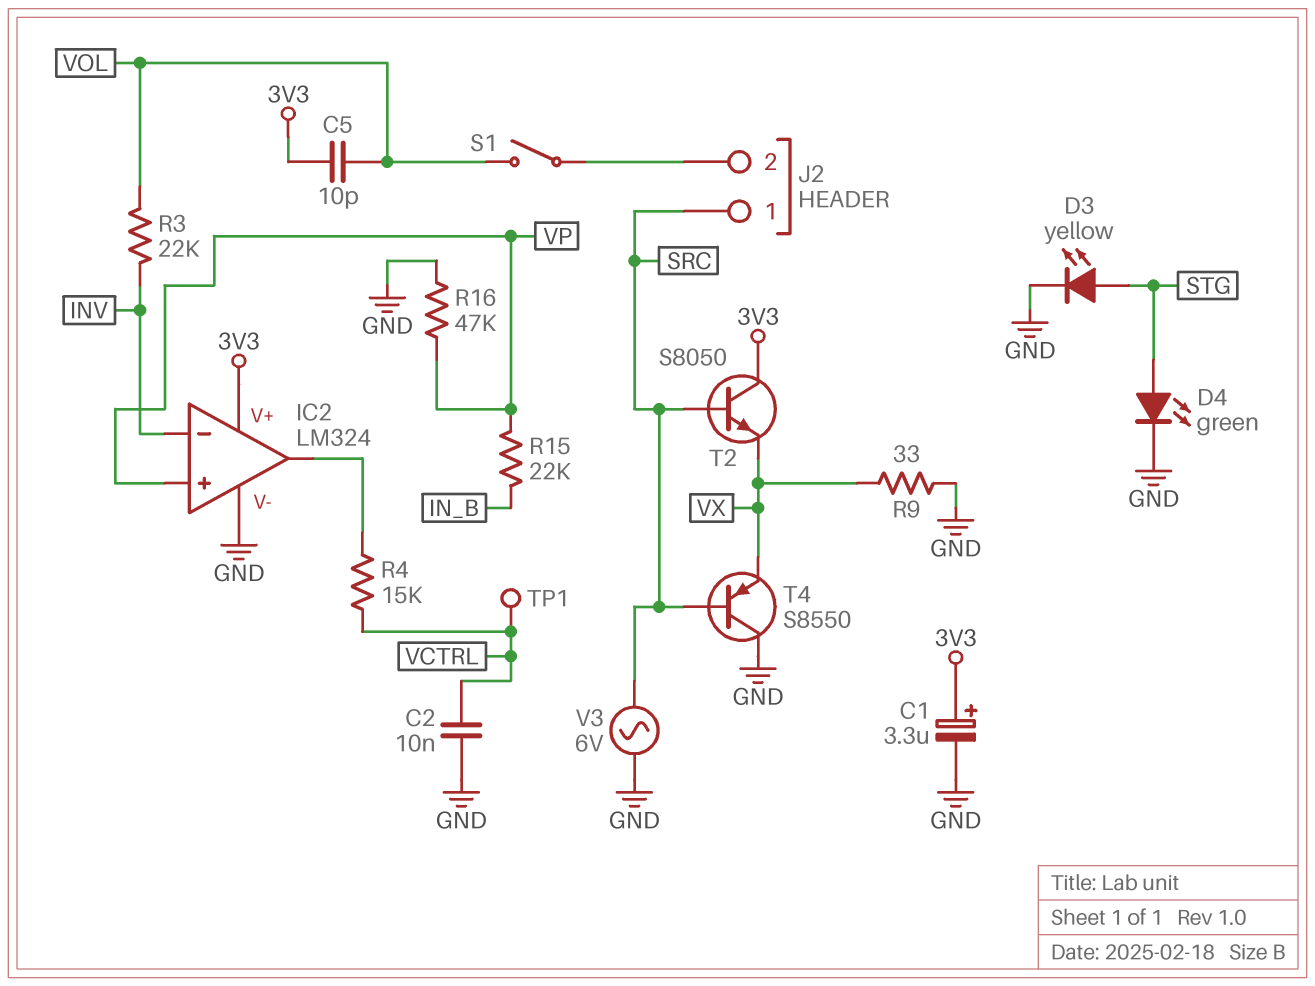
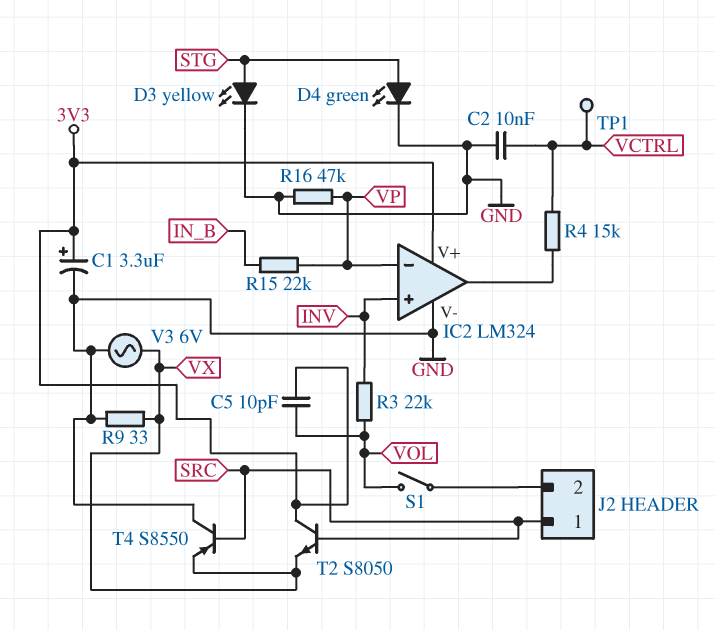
IC2 pin in+: VP -> INV
IC2 pin in-: INV -> VP
V3: AC 6V (GND, SRC) -> AC 6V (GND, VX)

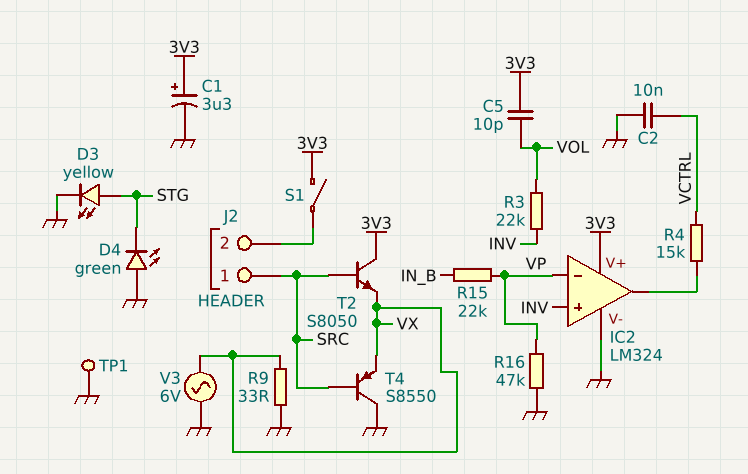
D4: LED green (A STG, K GND) -> LED green (A GND, K STG)
S1: switch (J2/2, VOL) -> switch (3V3, J2/2)
TP1: test point (VCTRL) -> test point (GND)

